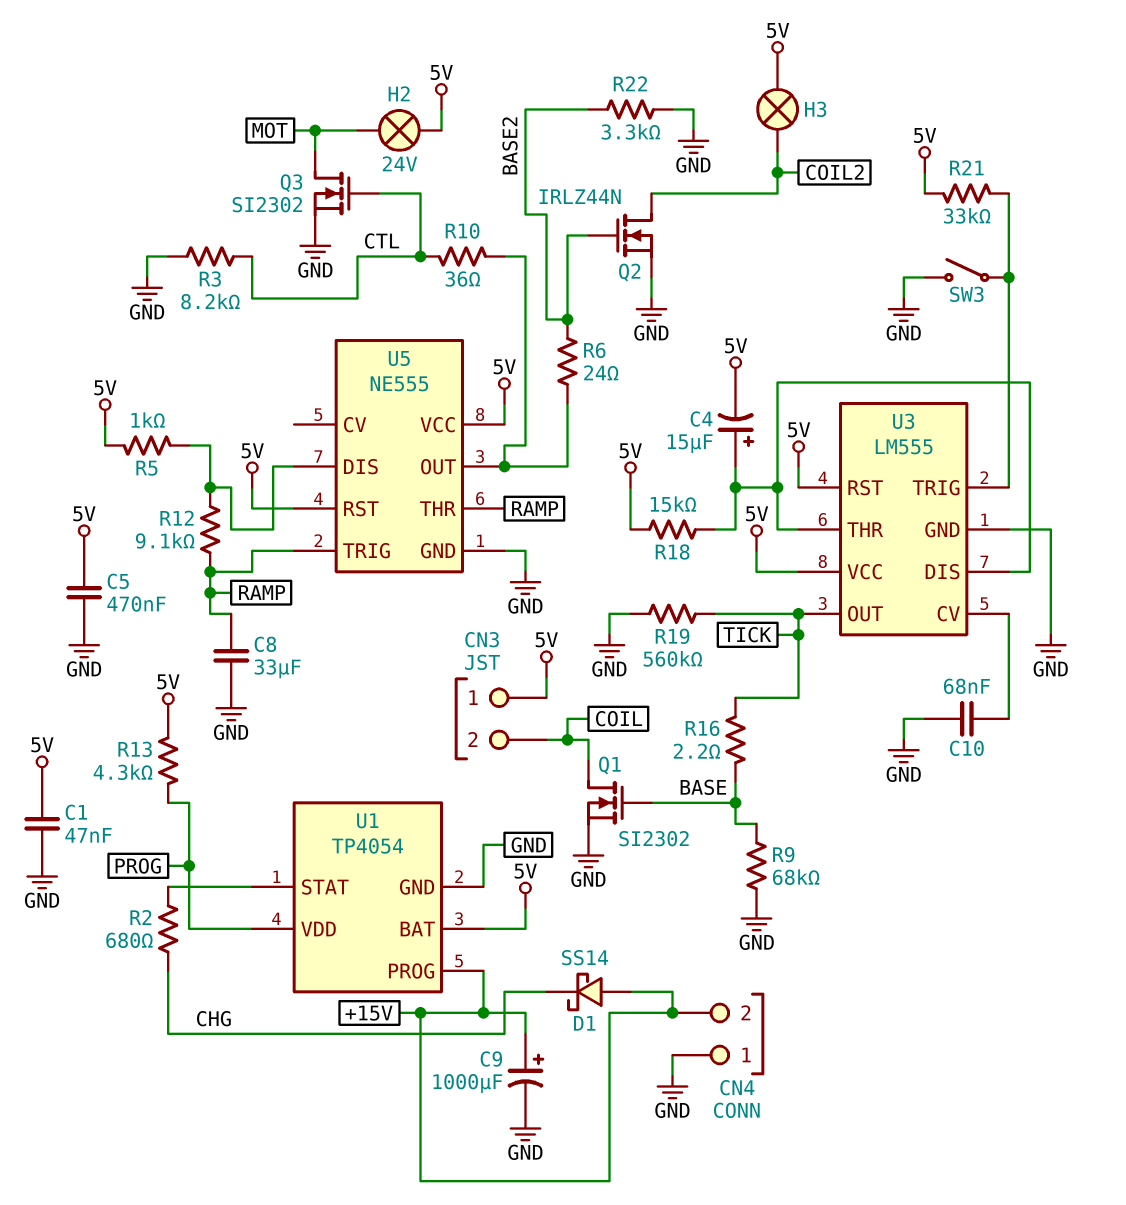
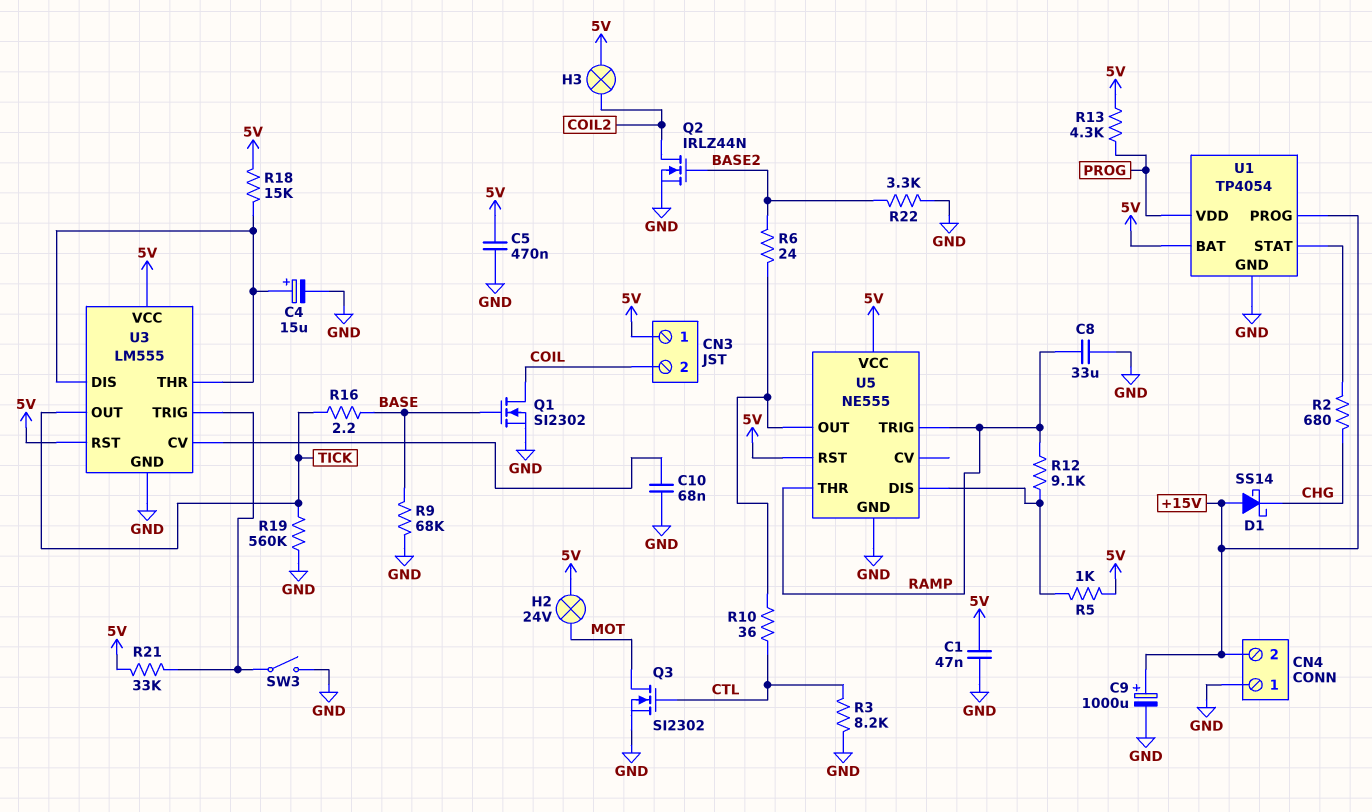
C4: 15uF (plus U3/DIS, minus 5V) -> 15uF (plus U3/DIS, minus GND)

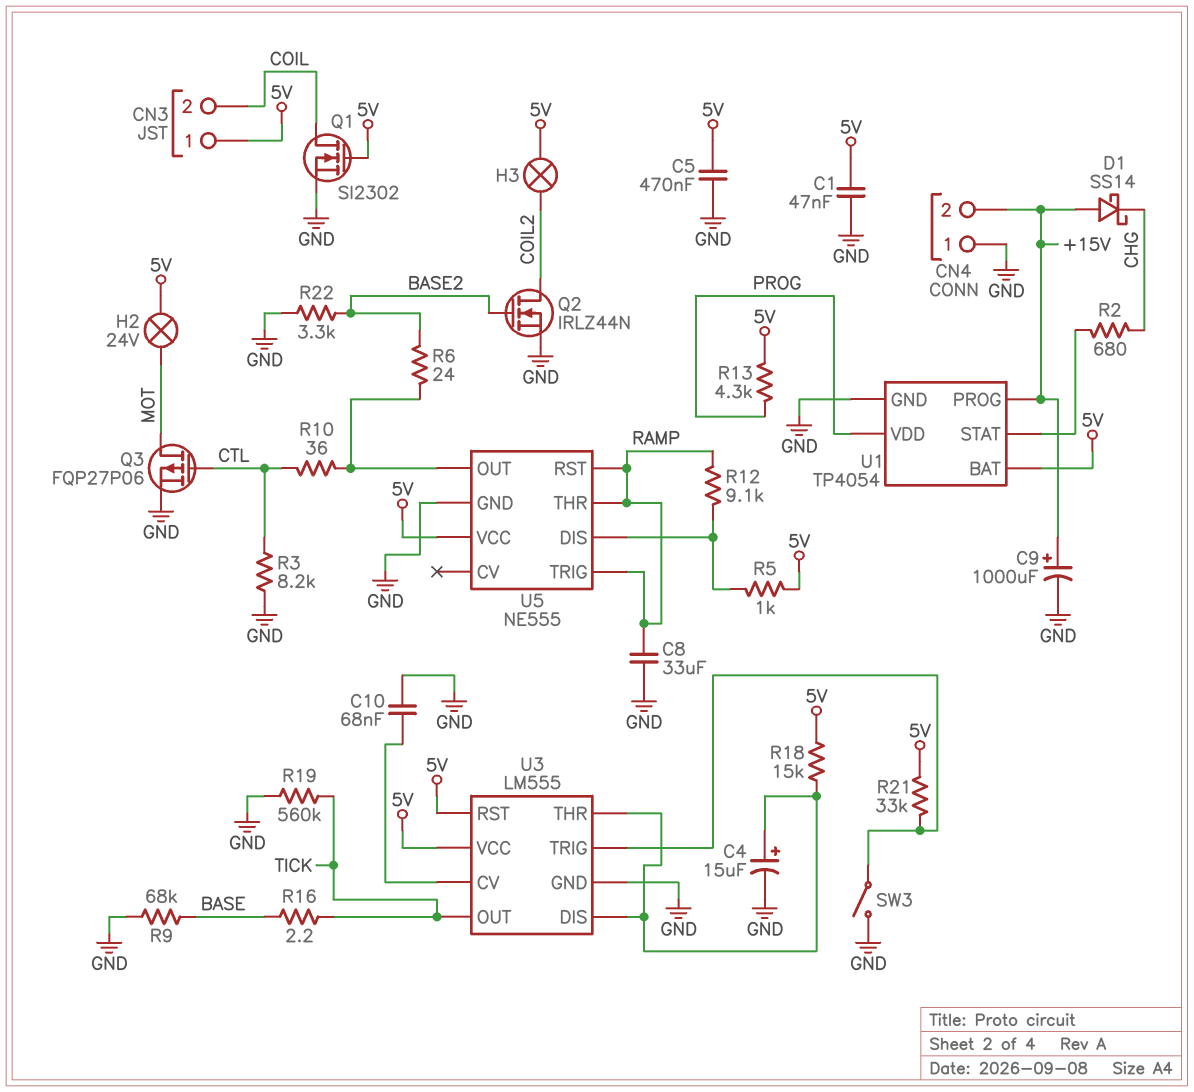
Q1: NMOS SI2302 (G BASE, D COIL, S GND) -> NMOS SI2302 (G 5V, D COIL, S GND)
Q3: NMOS SI2302 (G CTL, D MOT, S GND) -> PMOS FQP27P06 (G CTL, D MOT, S GND)
U5 pin RST: 5V -> RAMP

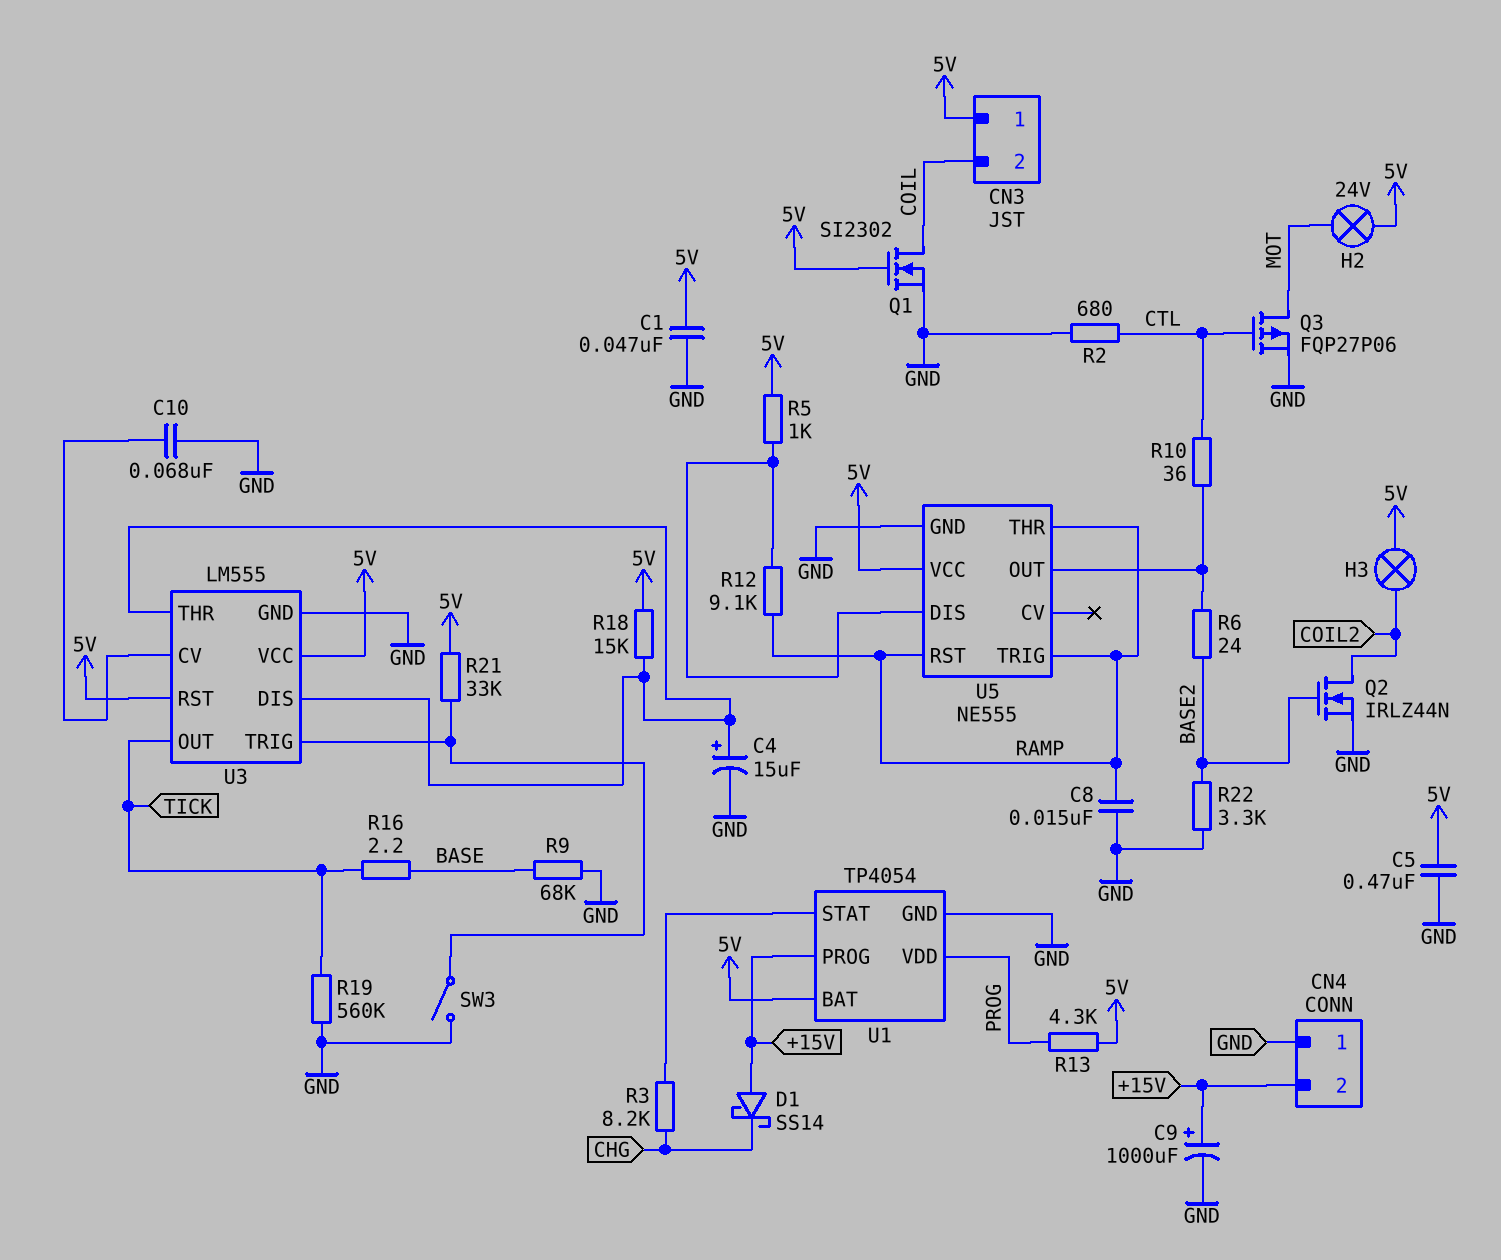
C8: 33uF (GND, RAMP) -> 15nF (GND, RAMP)
R2: 680 (CHG, U1/STAT) -> 680 (CTL, GND)
R3: 8.2k (CTL, GND) -> 8.2k (CHG, U1/STAT)

